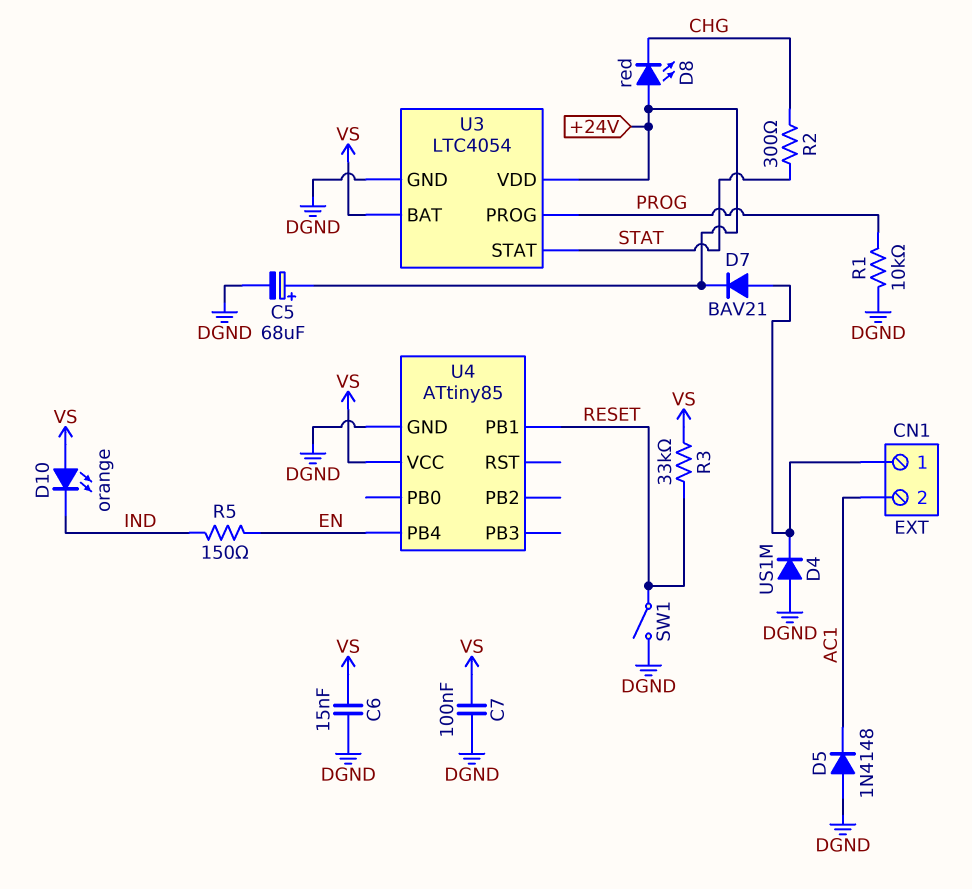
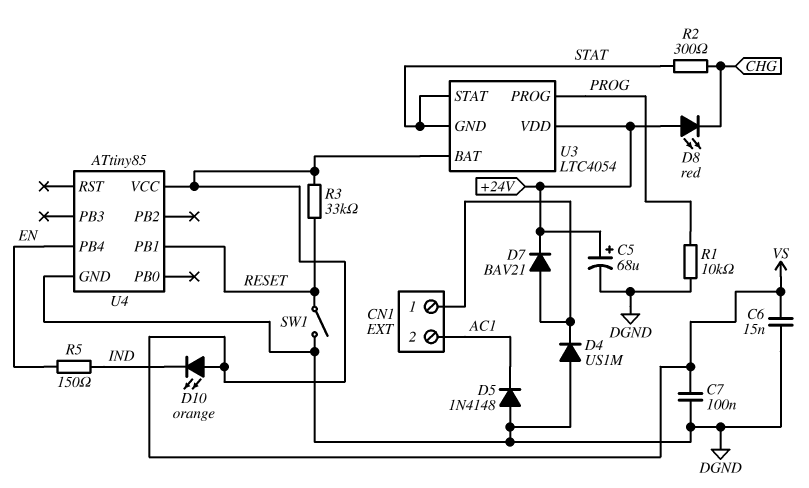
U3 pin GND: DGND -> STAT

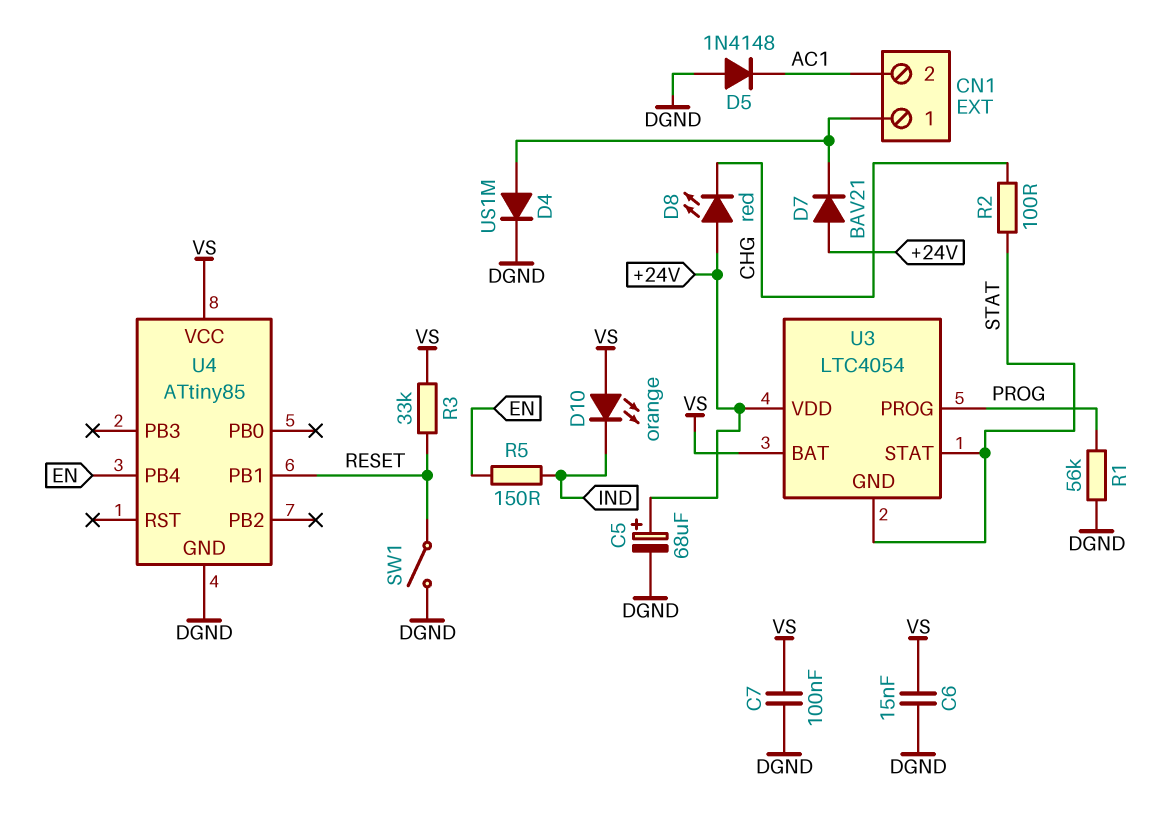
D4: diode US1M (A DGND, K CN1/1) -> diode US1M (A CN1/1, K DGND)
D7: diode BAV21 (A CN1/1, K +24V) -> diode BAV21 (A +24V, K CN1/1)
R1: 10k (DGND, PROG) -> 56k (DGND, PROG)
R2: 300 (CHG, STAT) -> 100 (CHG, STAT)

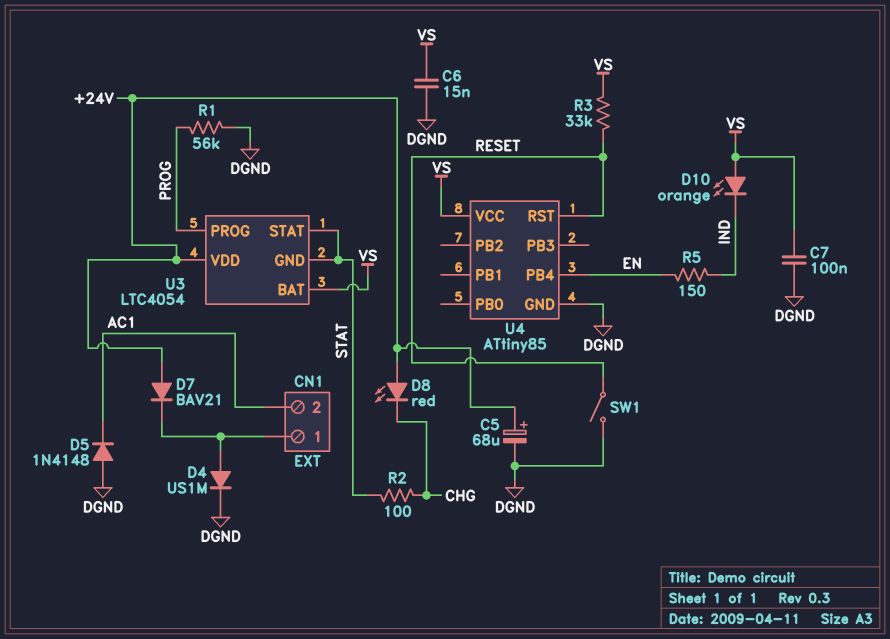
U4 pin PB1: RESET -> none
U4 pin RST: none -> RESET

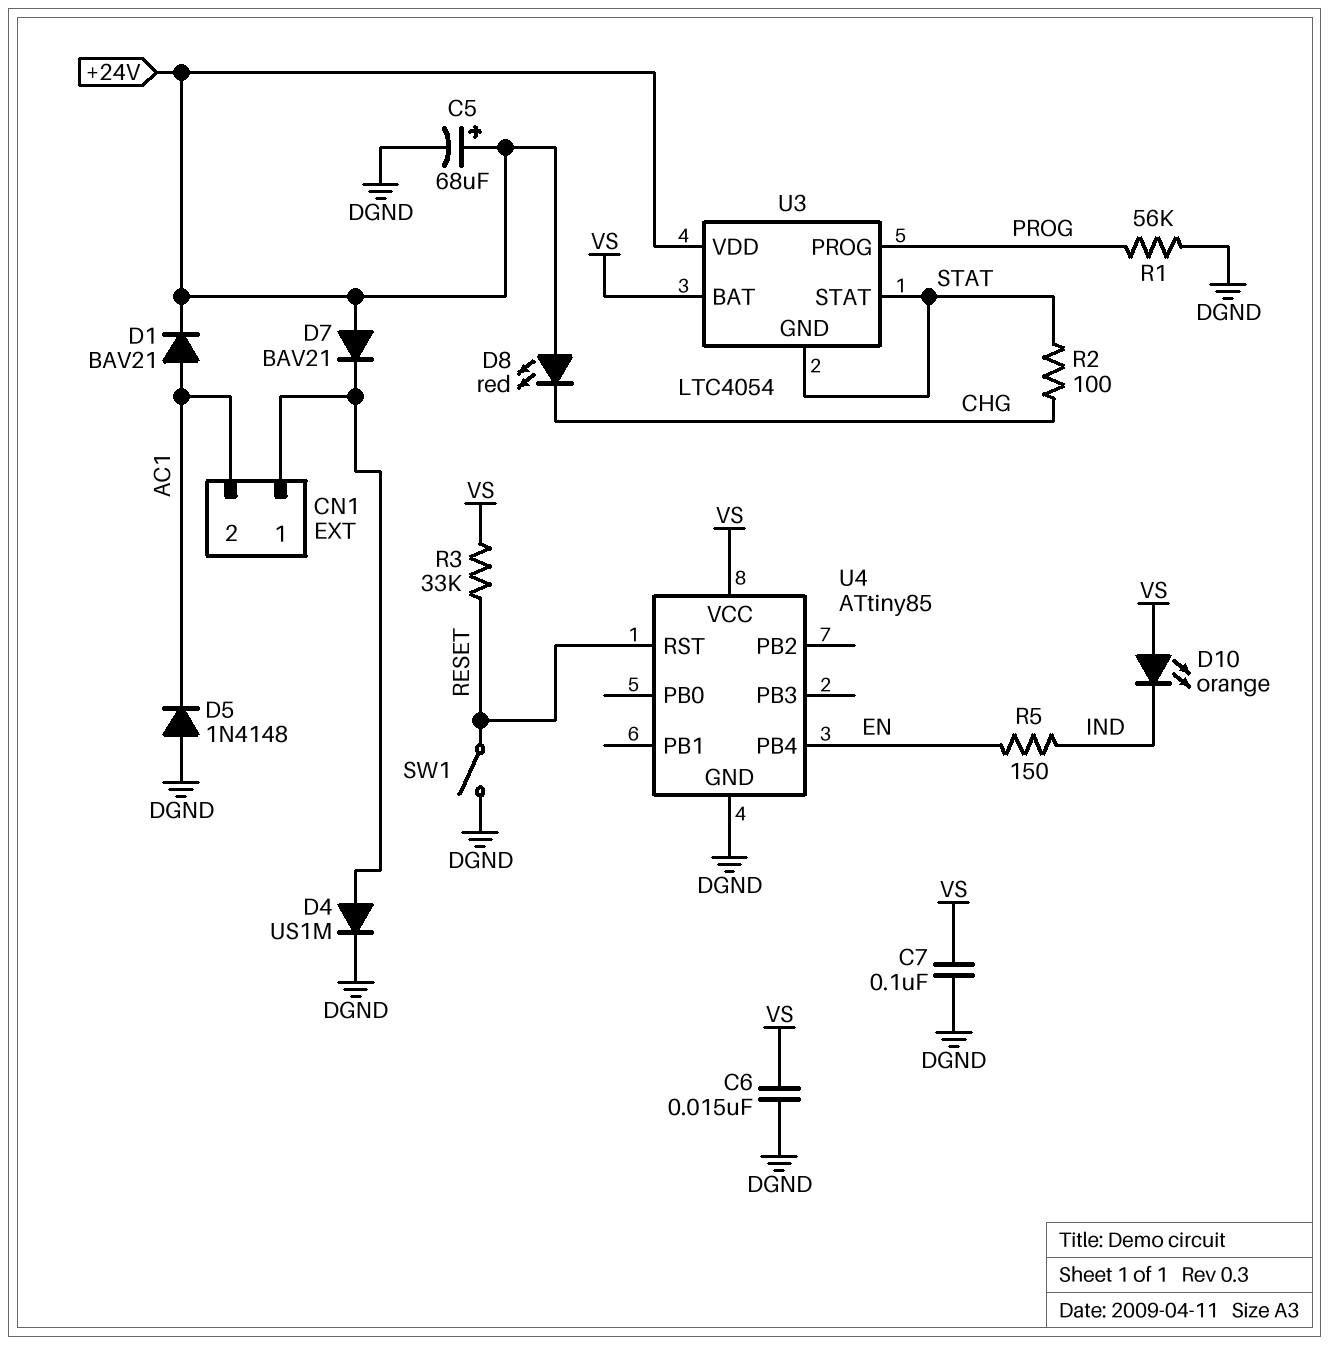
D1: none -> diode BAV21 (A AC1, K +24V)

